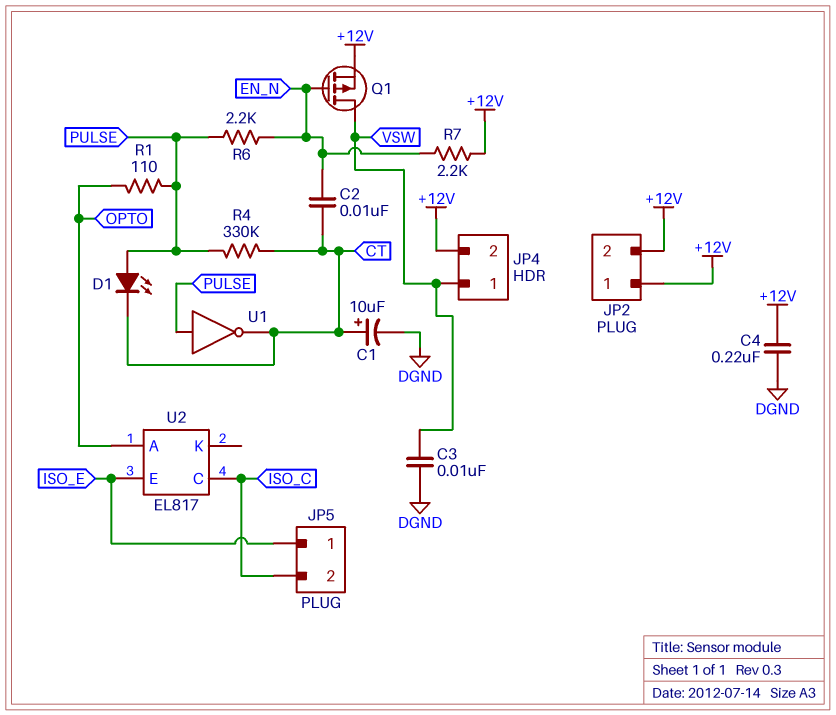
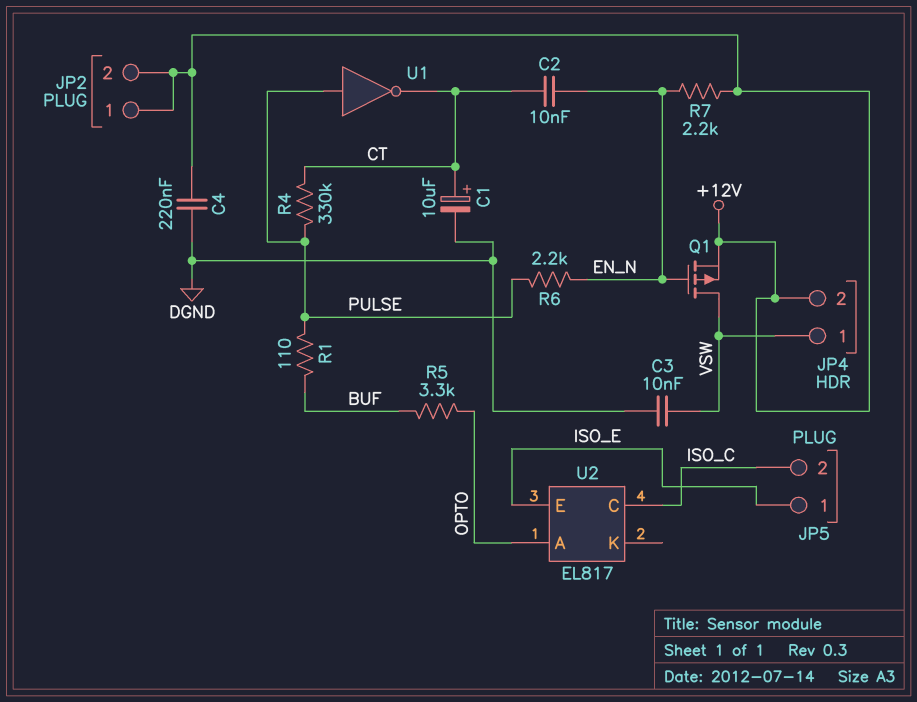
D1: LED (A PULSE, K CT) -> none
R1: 110 (OPTO, PULSE) -> 110 (BUF, PULSE)
R5: none -> 3.3k (BUF, OPTO)

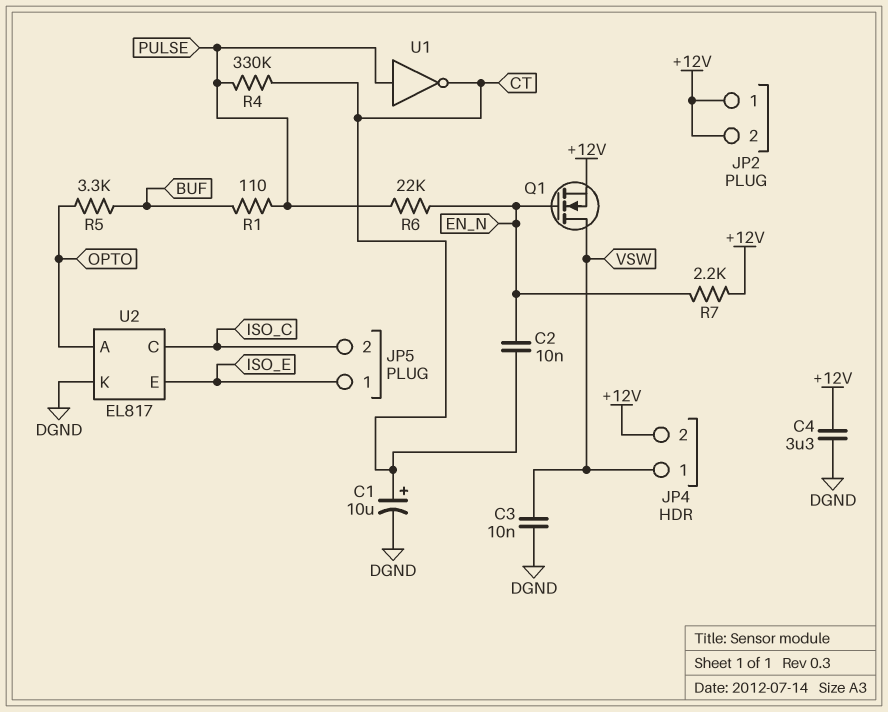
C4: 220nF (+12V, DGND) -> 3.3uF (+12V, DGND)
Q1: PMOS (G EN_N, D VSW, S +12V) -> NMOS (G EN_N, D VSW, S +12V)
R6: 2.2k (EN_N, PULSE) -> 22k (EN_N, PULSE)
U2 pin K: none -> DGND

